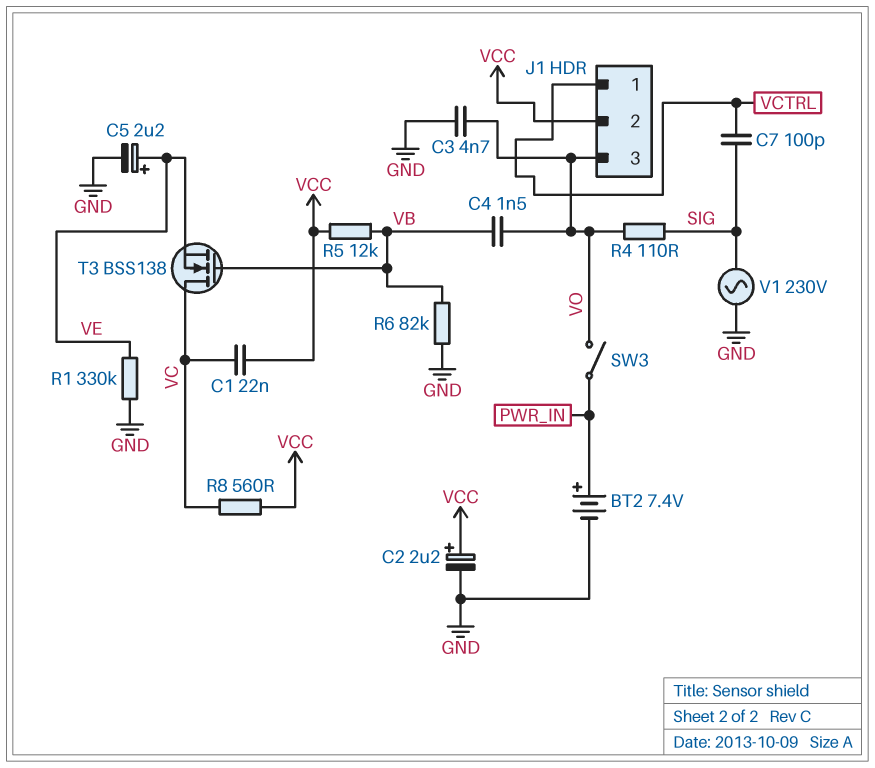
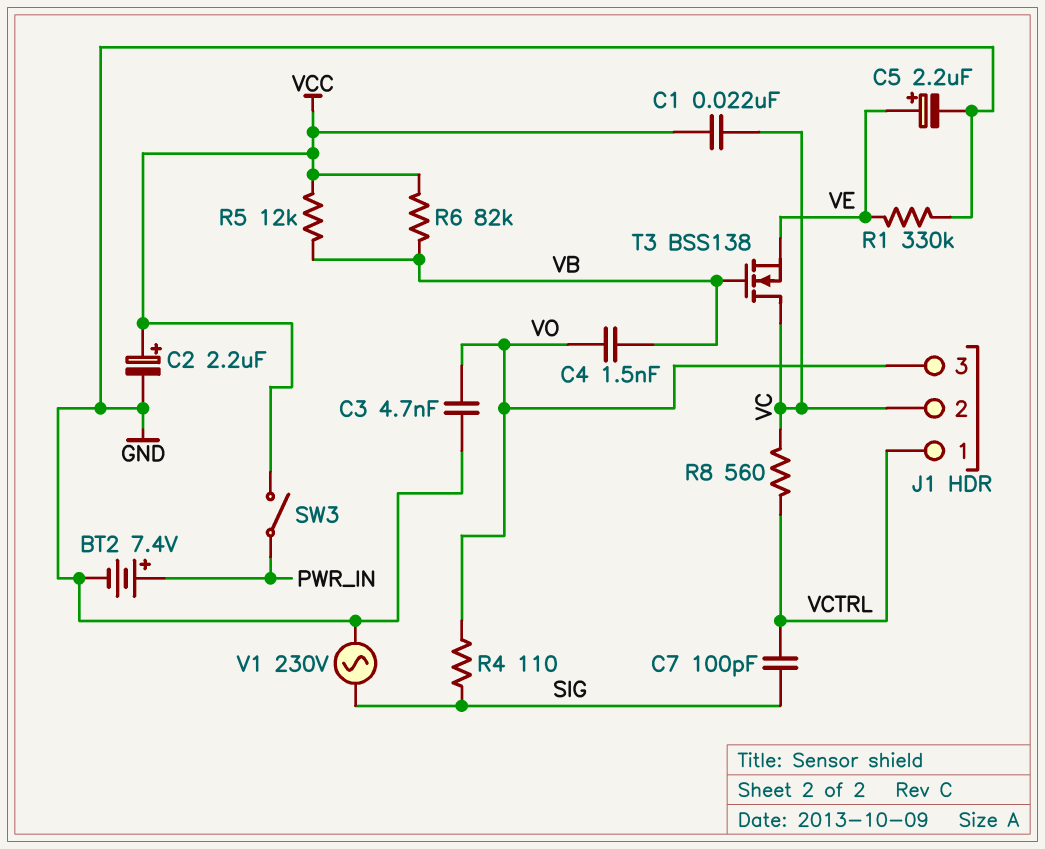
J1 pin 2: VCC -> VC
R6: 82k (GND, VB) -> 82k (VB, VCC)
R8: 560 (VC, VCC) -> 560 (VC, VCTRL)
SW3: switch (PWR_IN, VO) -> switch (PWR_IN, VCC)

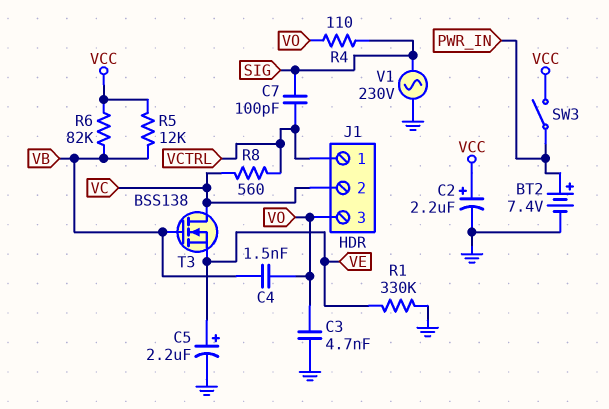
C1: 22nF (VC, VCC) -> none

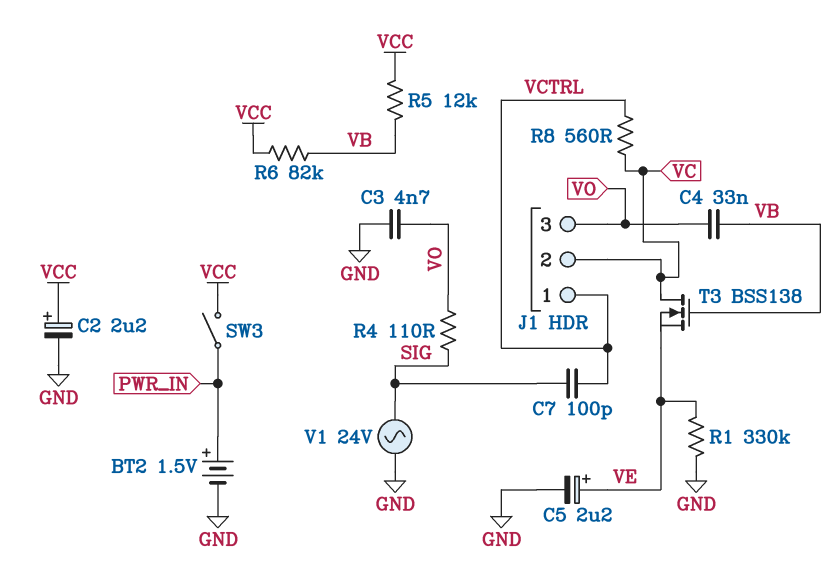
BT2: 7.4V (plus PWR_IN, minus GND) -> 1.5V (plus PWR_IN, minus GND)
C4: 1.5nF (VB, VO) -> 33nF (VB, VO)
V1: AC 230V (GND, SIG) -> AC 24V (GND, SIG)

